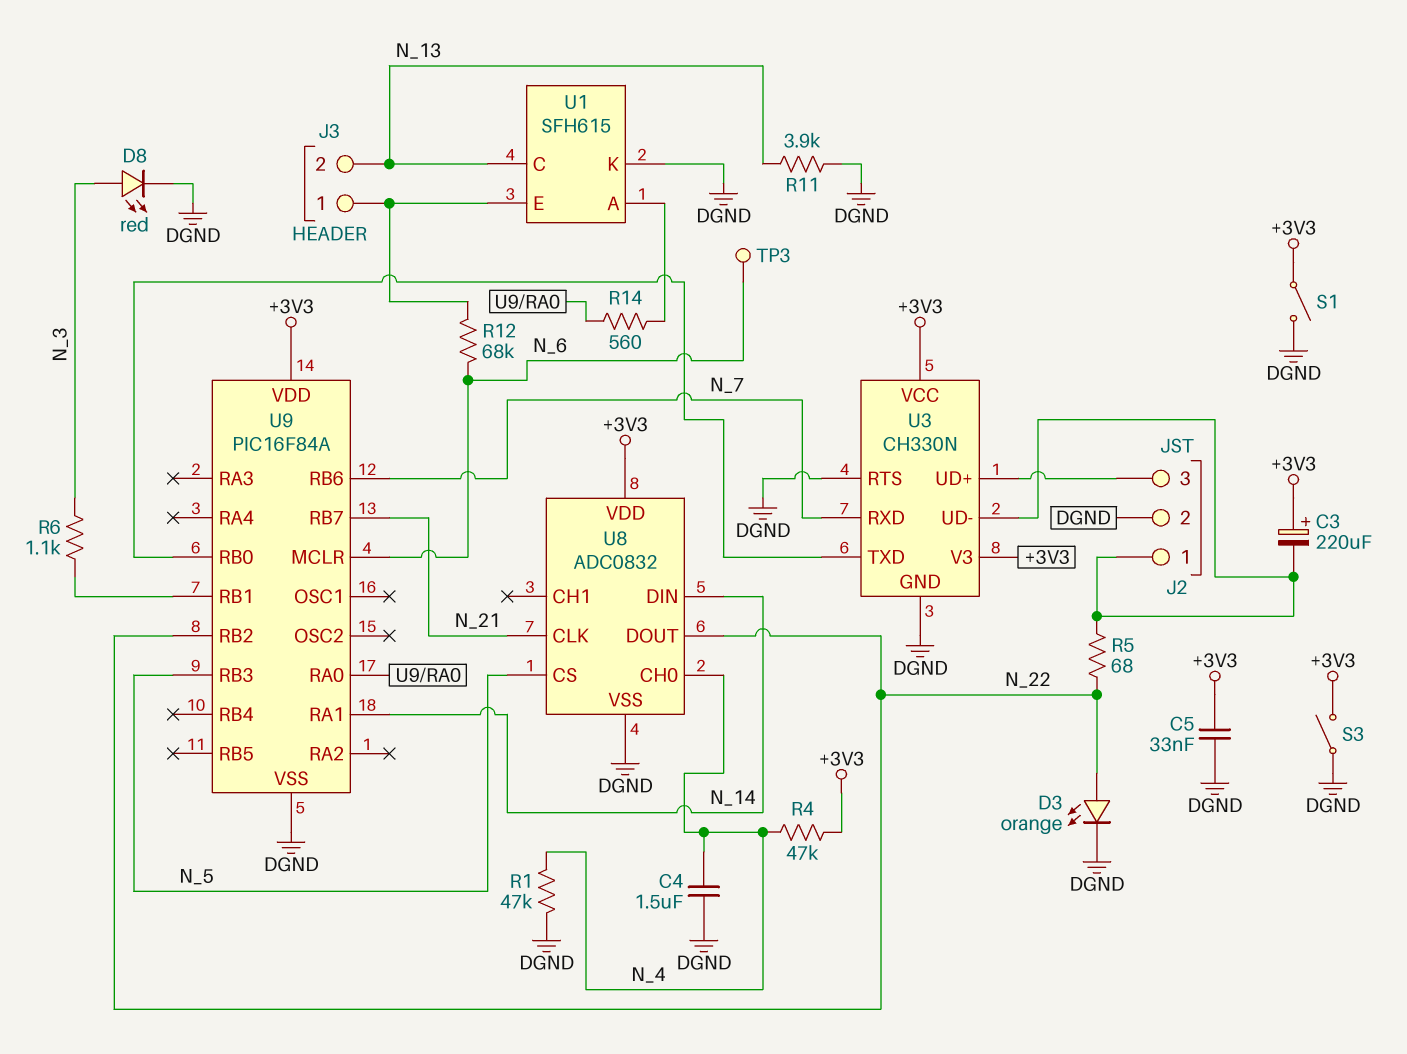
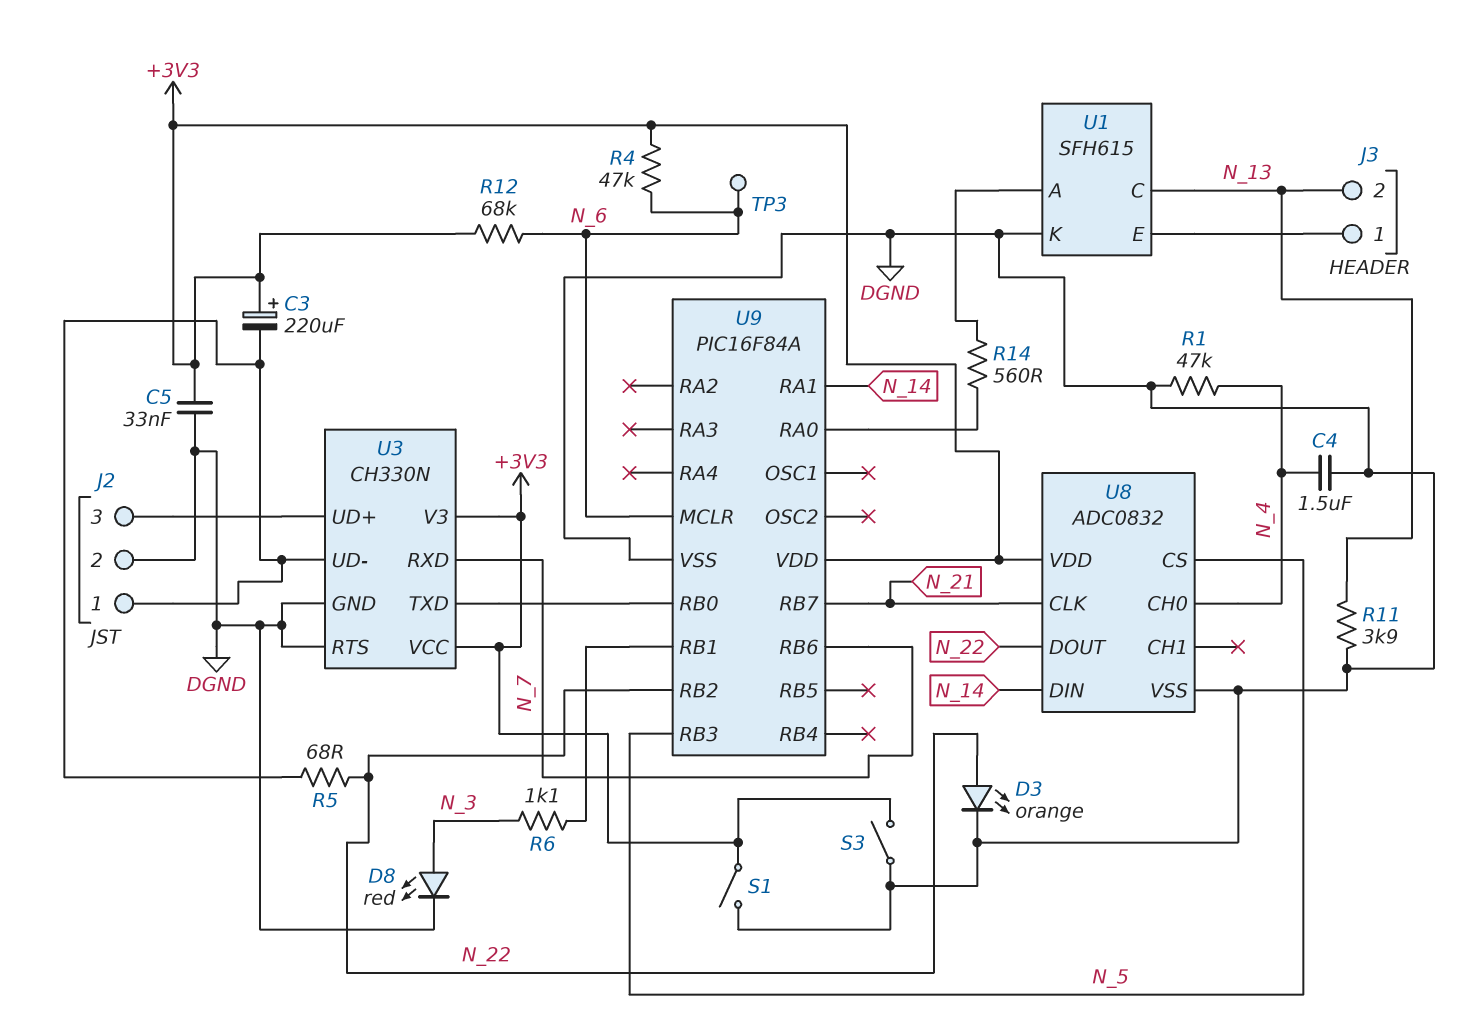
R4: 47k (+3V3, N_4) -> 47k (+3V3, N_6)
R12: 68k (J3/1, N_6) -> 68k (+3V3, N_6)

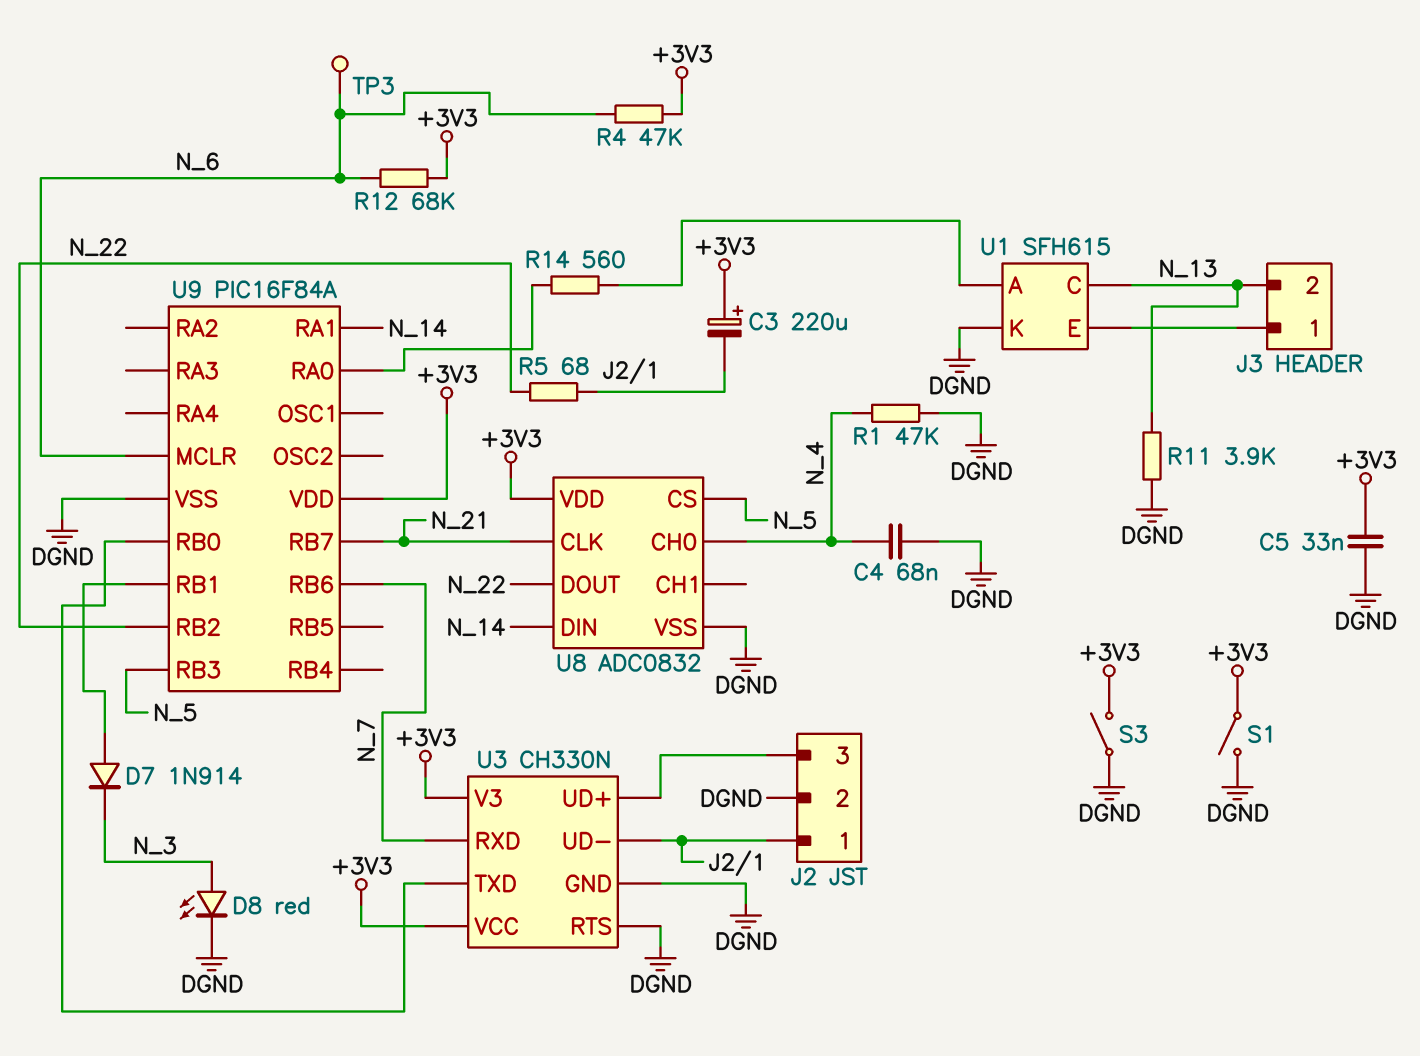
C4: 1.5uF (DGND, N_4) -> 68nF (DGND, N_4)
D3: LED orange (A N_22, K DGND) -> none
D7: none -> diode 1N914 (A U9/RB1, K N_3)
R6: 1.1k (N_3, U9/RB1) -> none

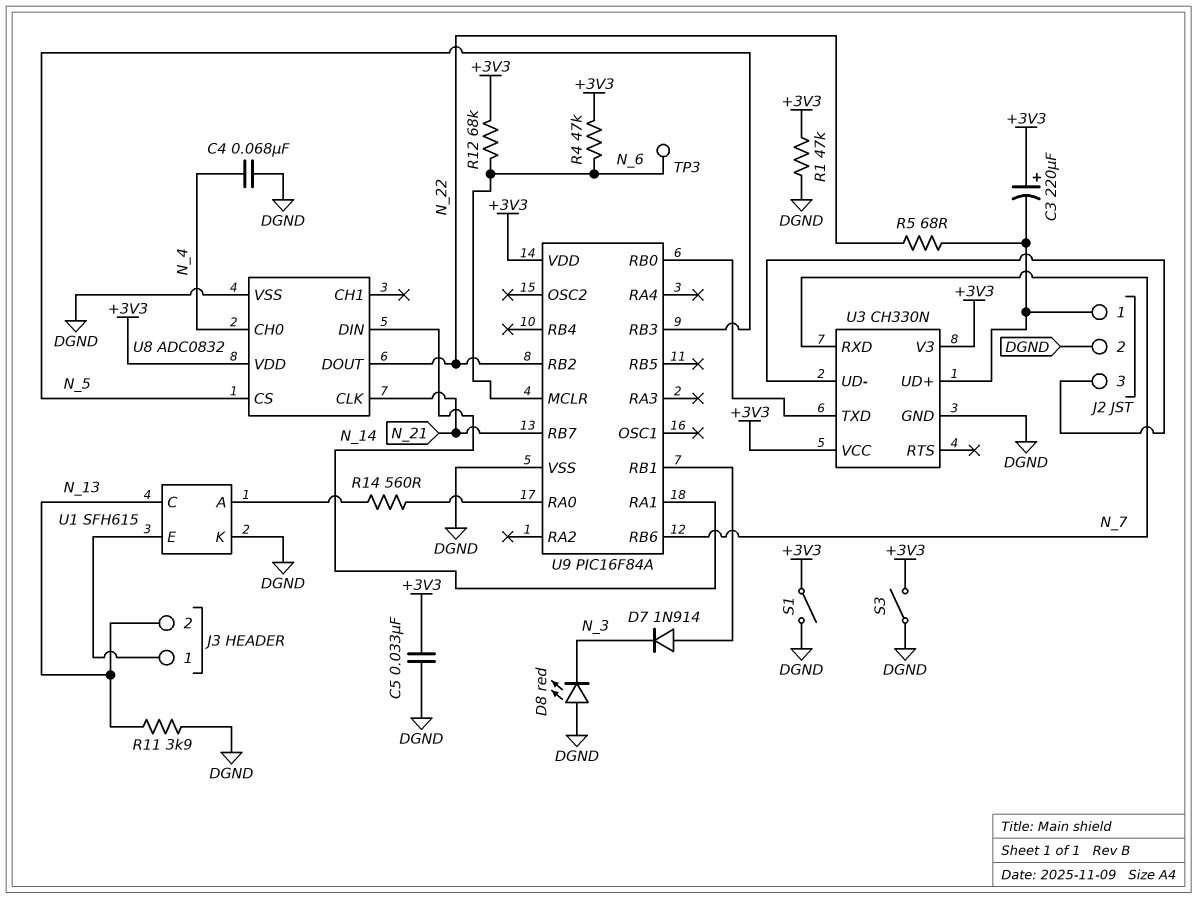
D8: LED red (A N_3, K DGND) -> LED red (A DGND, K N_3)
R1: 47k (DGND, N_4) -> 47k (+3V3, DGND)
U3 pin RTS: DGND -> none
U3 pin UD+: J2/3 -> J2/1
U3 pin UD-: J2/1 -> J2/3

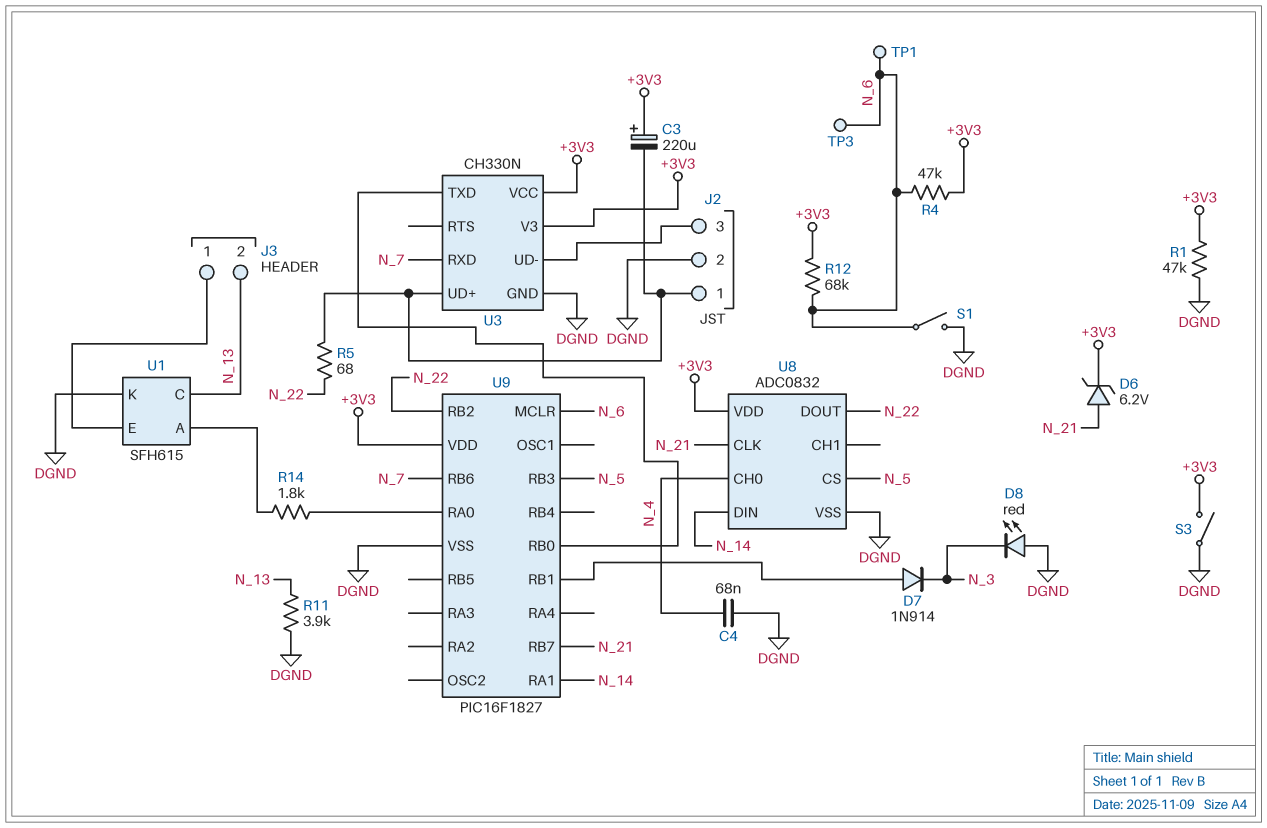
C5: 33nF (+3V3, DGND) -> none
D6: none -> zener 6.2V (A N_21, K +3V3)
R14: 560 (U1/A, U9/RA0) -> 1.8k (U1/A, U9/RA0)
S1: switch (+3V3, DGND) -> switch (DGND, N_6)
TP1: none -> test point (N_6)
U9: PIC16F84A -> PIC16F1827

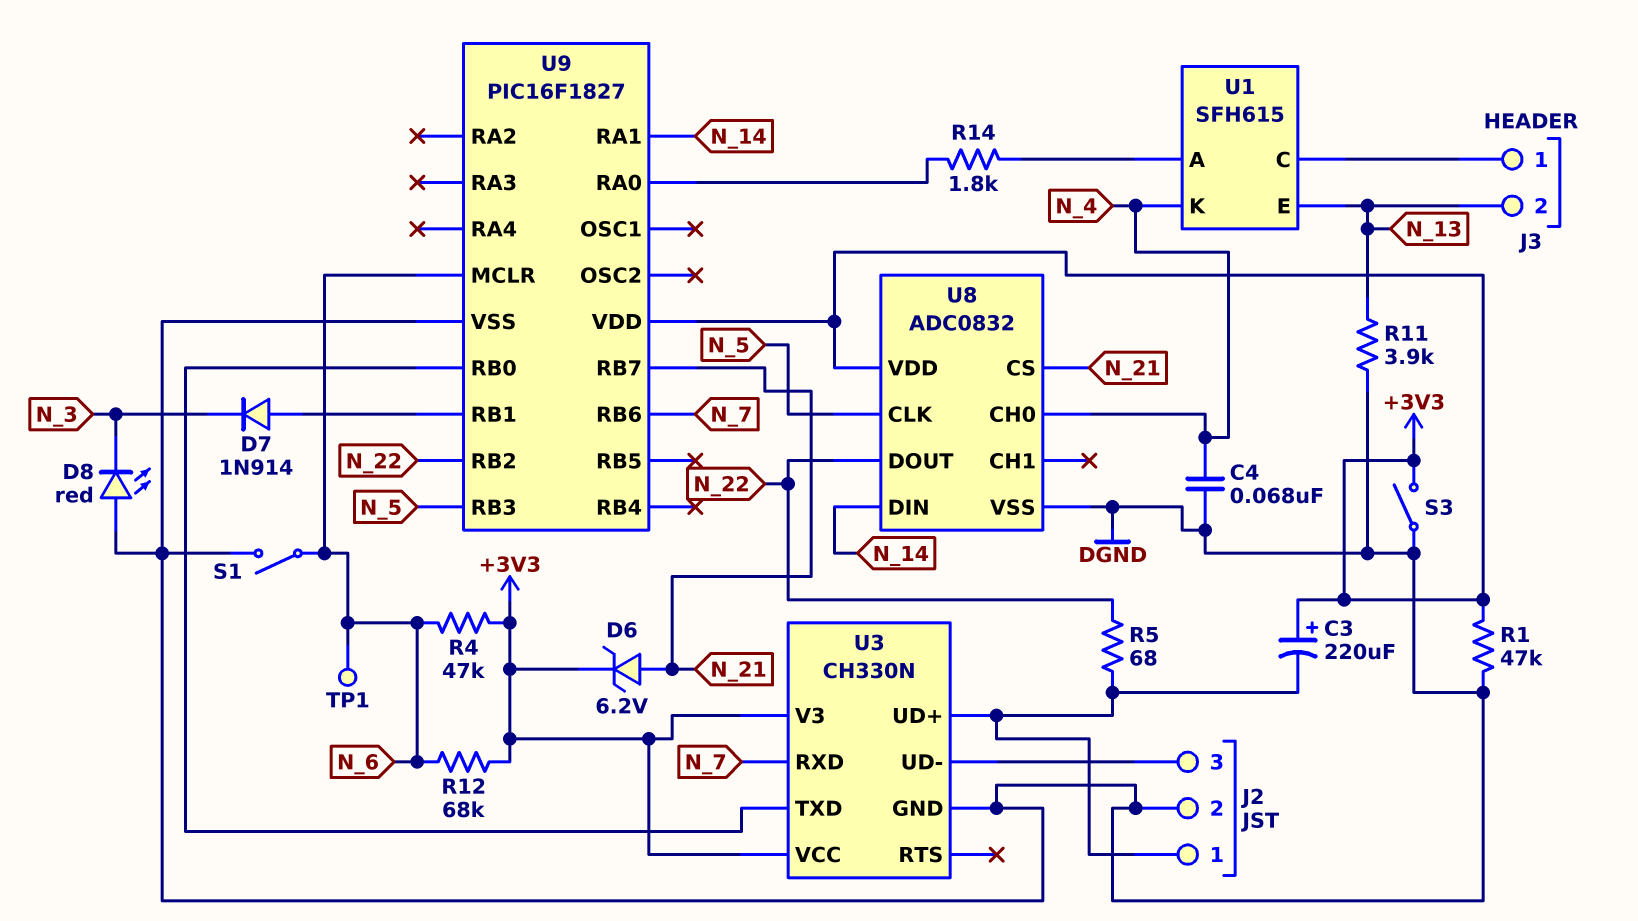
TP3: test point (N_6) -> none
U1 pin C: N_13 -> J3/1
U1 pin E: J3/1 -> N_13
U1 pin K: DGND -> N_4
U8 pin CLK: N_21 -> N_5
U8 pin CS: N_5 -> N_21

